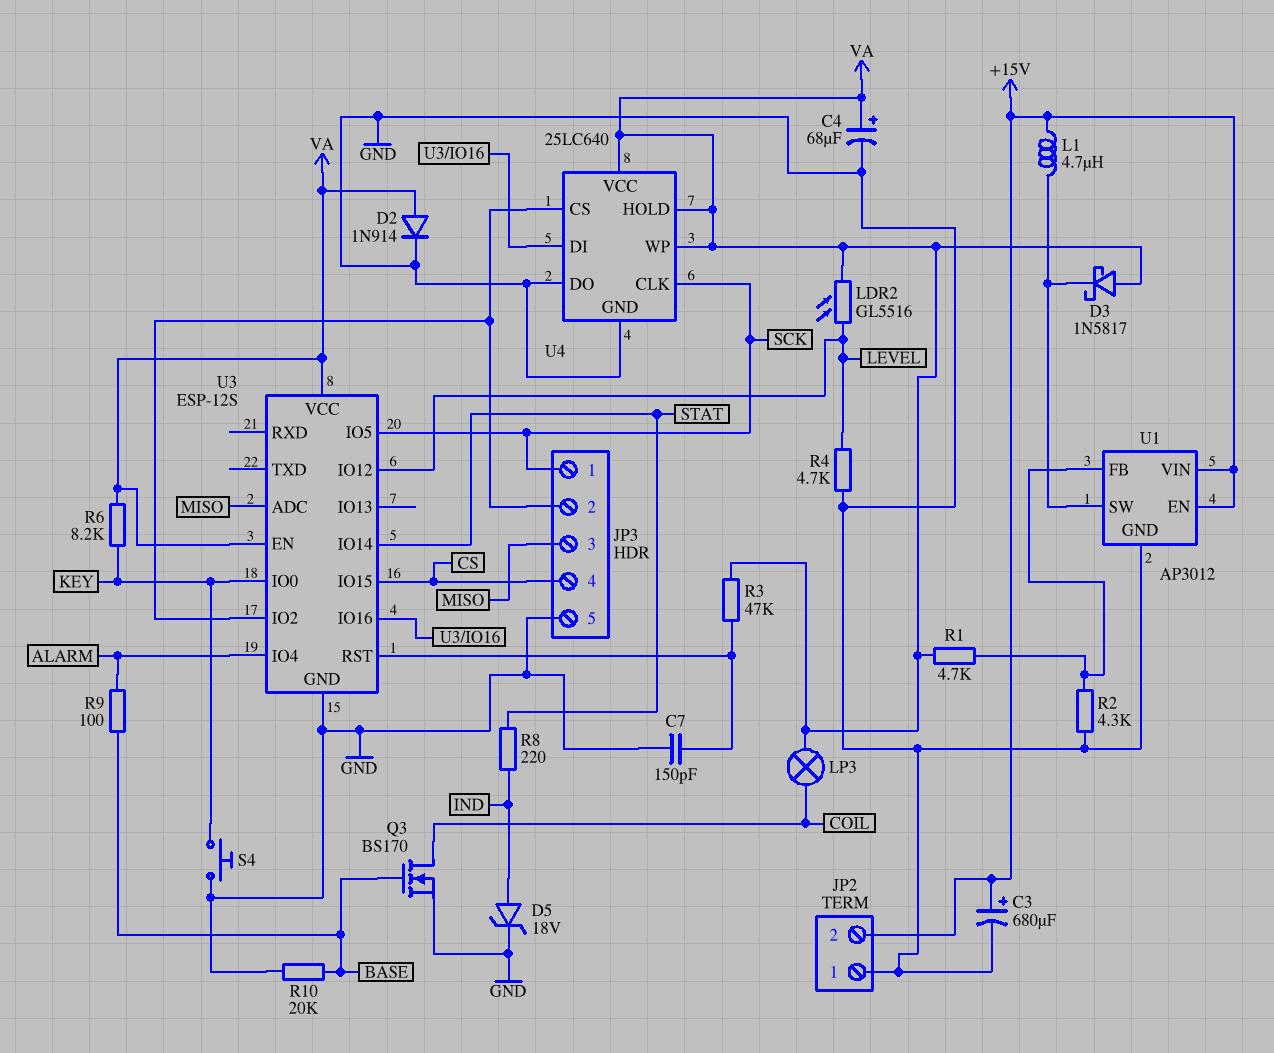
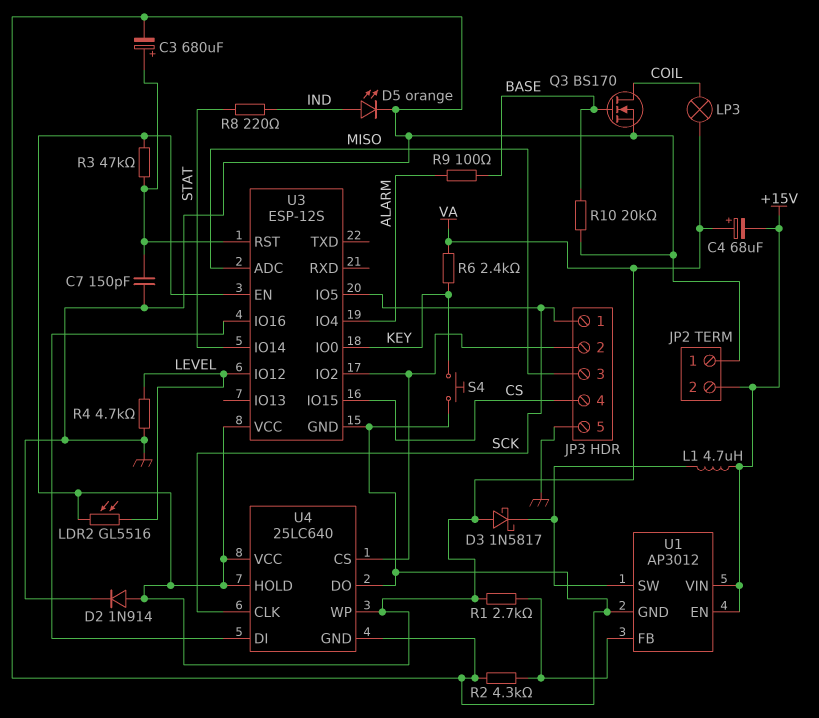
C3: 680uF (plus +15V, minus GND) -> 680uF (plus U3/RST, minus GND)
C4: 68uF (plus VA, minus GND) -> 68uF (plus VA, minus +15V)
D5: zener 18V (A IND, K GND) -> LED orange (A IND, K GND)
R1: 4.7k (U1/FB, VA) -> 2.7k (U1/FB, VA)
R6: 8.2k (KEY, VA) -> 2.4k (KEY, VA)

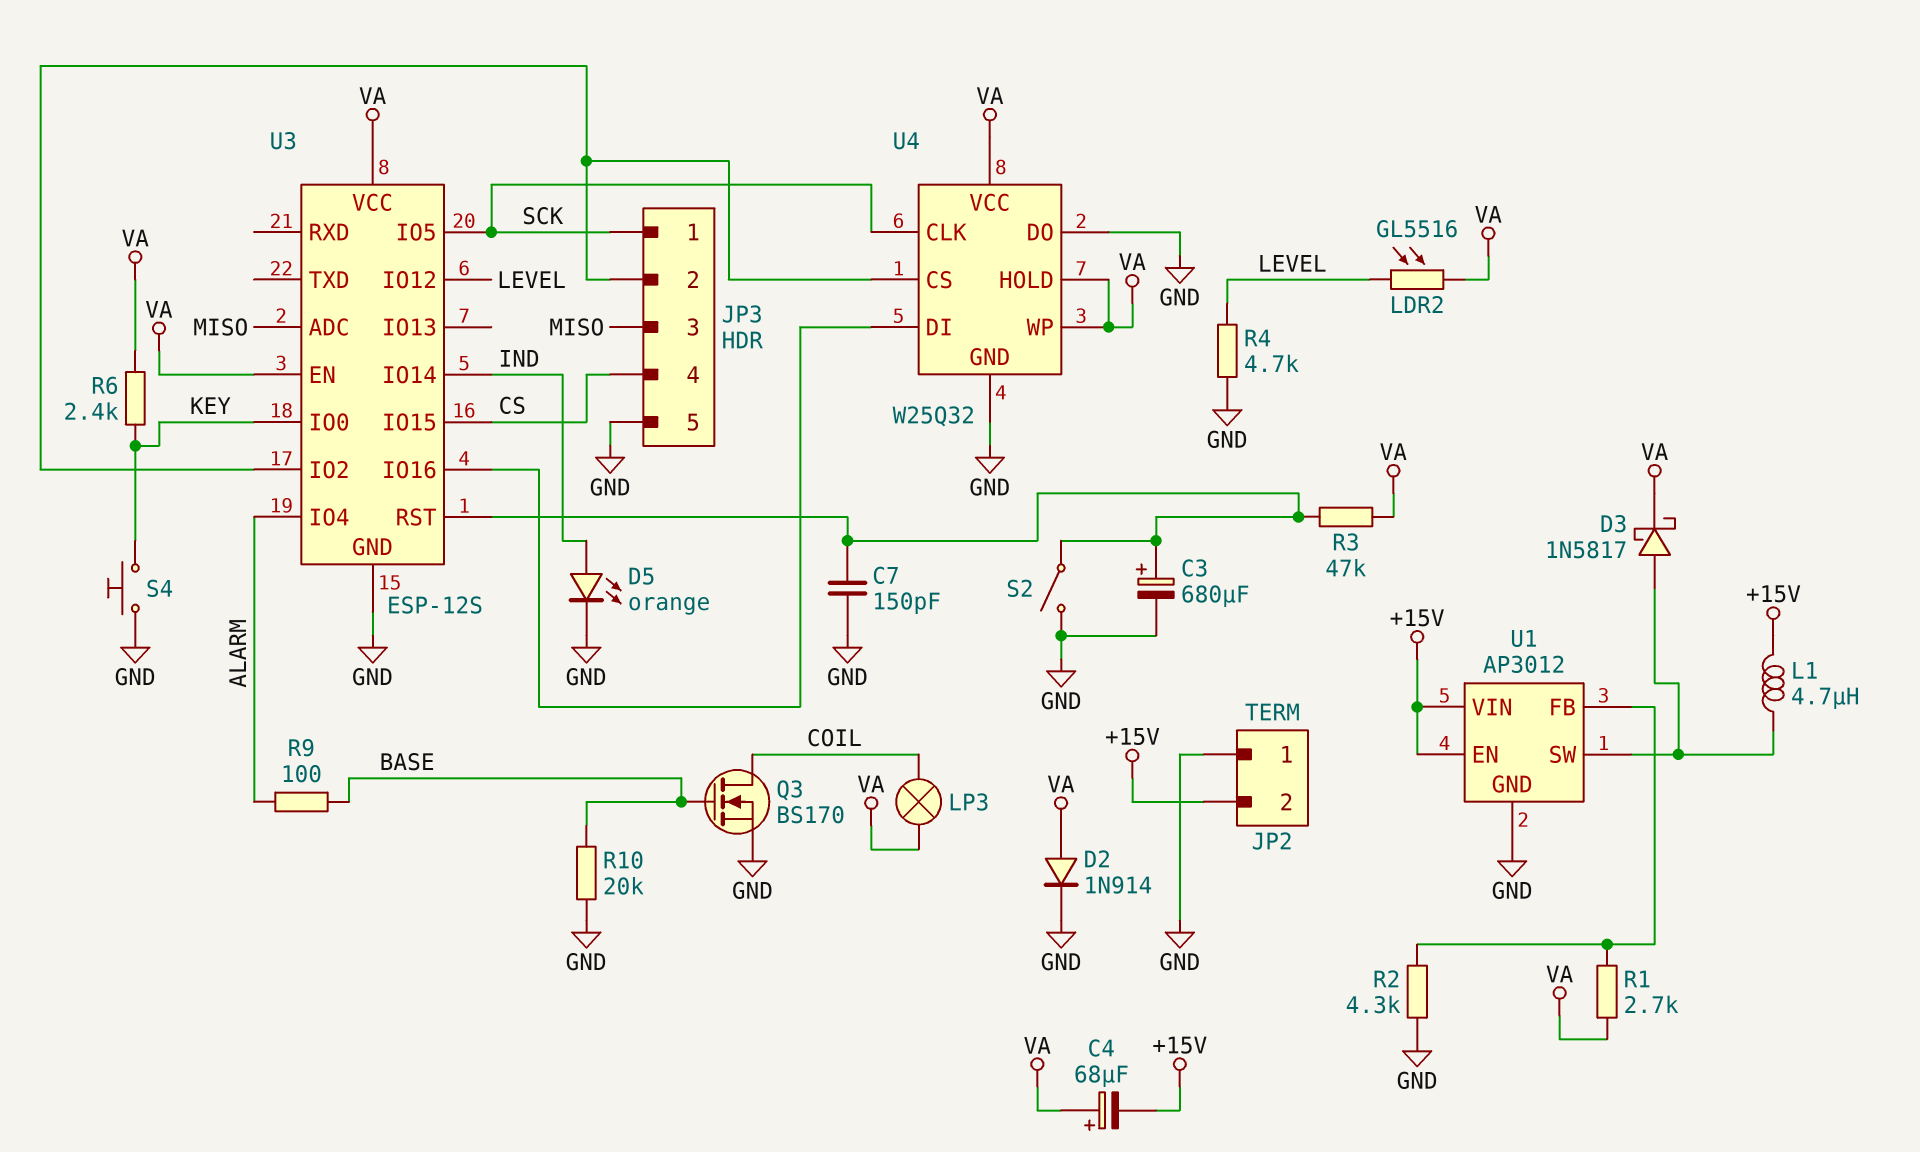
D3: schottky 1N5817 (A VA, K U1/SW) -> schottky 1N5817 (A U1/SW, K VA)
R8: 220 (IND, STAT) -> none
S2: none -> switch (GND, U3/RST)
U3 pin IO14: STAT -> IND
U4: 25LC640 -> W25Q32

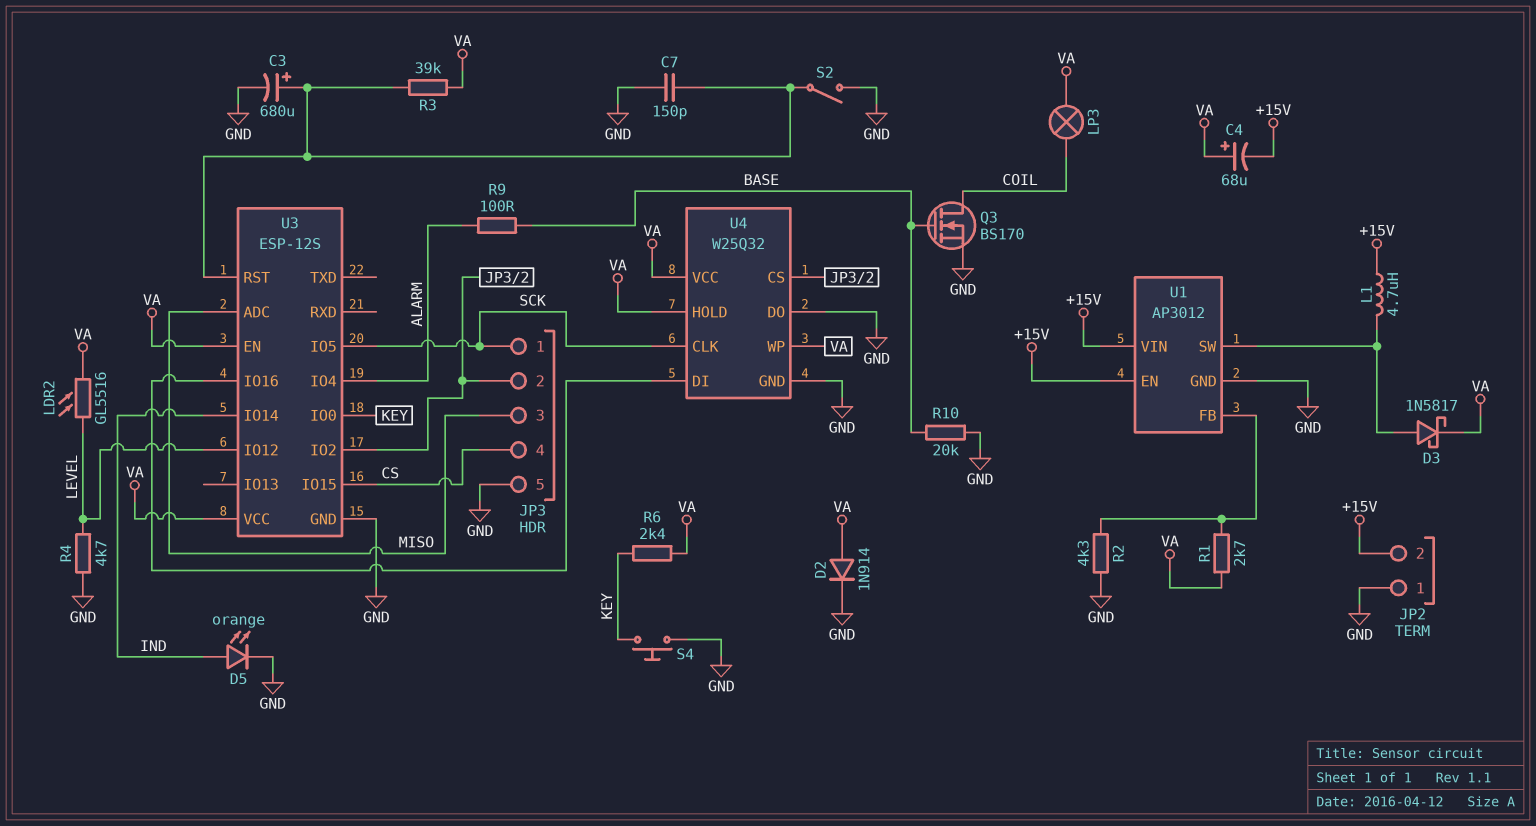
R3: 47k (U3/RST, VA) -> 39k (U3/RST, VA)

